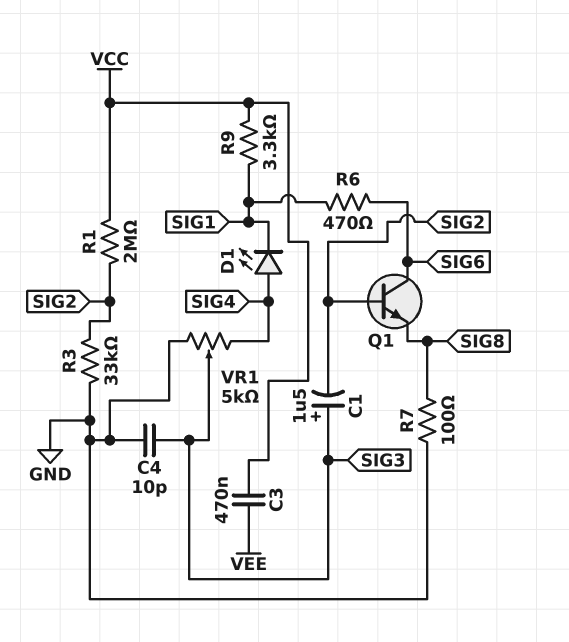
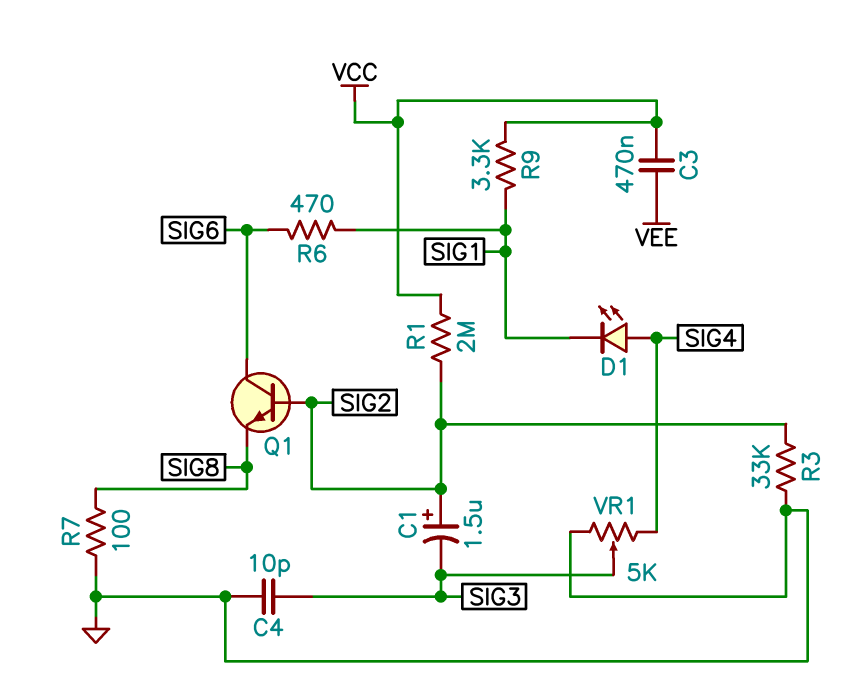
C1: 1.5uF (plus SIG3, minus SIG2) -> 1.5uF (plus SIG2, minus SIG3)

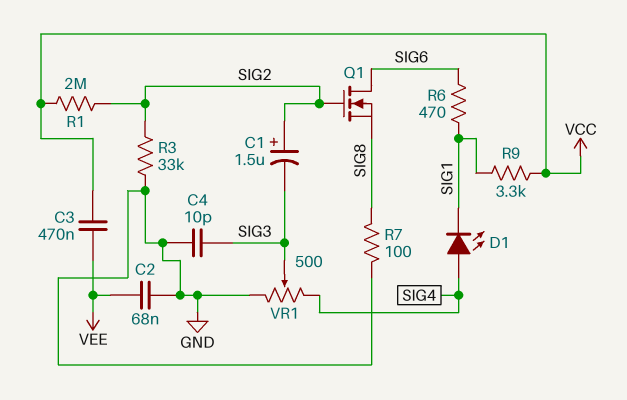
C2: none -> 68nF (GND, VEE)
Q1: NPN (B SIG2, C SIG6, E SIG8) -> NMOS (G SIG2, D SIG6, S SIG8)
VR1: 5k (GND, SIG4, wiper SIG3) -> 500 (GND, SIG4, wiper SIG3)

